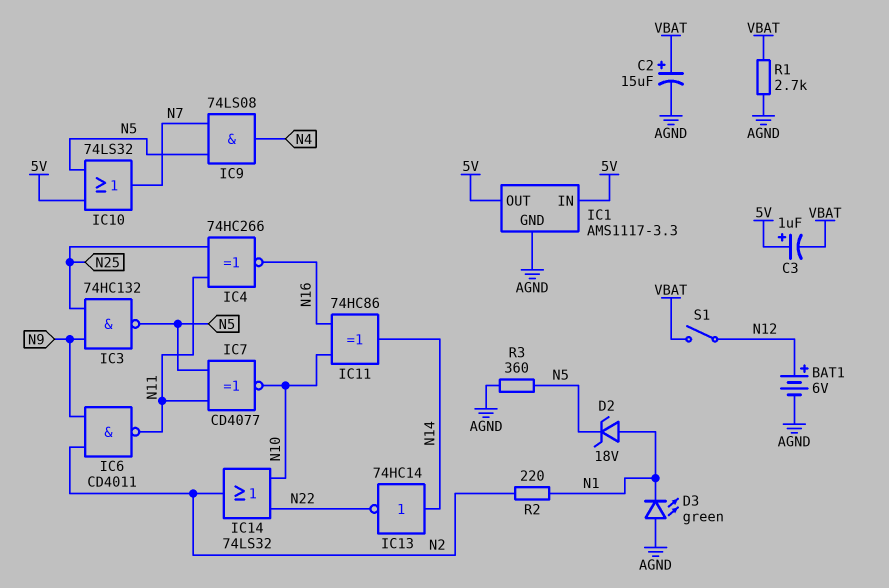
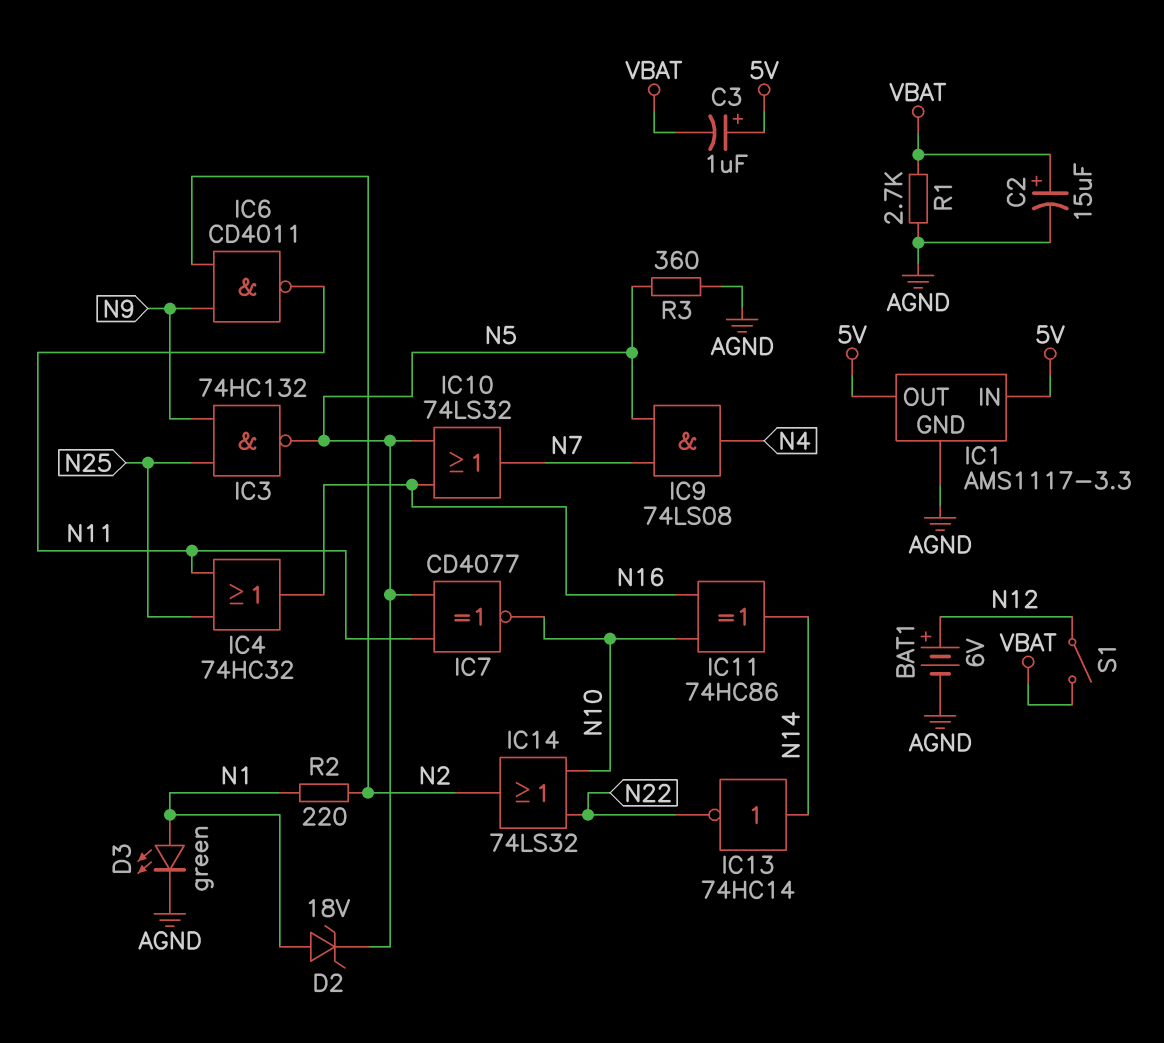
D3: LED green (A AGND, K N1) -> LED green (A N1, K AGND)
IC4: XNOR 74HC266 (in N11, in N25, out N16) -> OR 74HC32 (in N11, in N25, out N16)
IC10: OR 74LS32 (in 5V, in N5, out N7) -> OR 74LS32 (in N5, in N16, out N7)

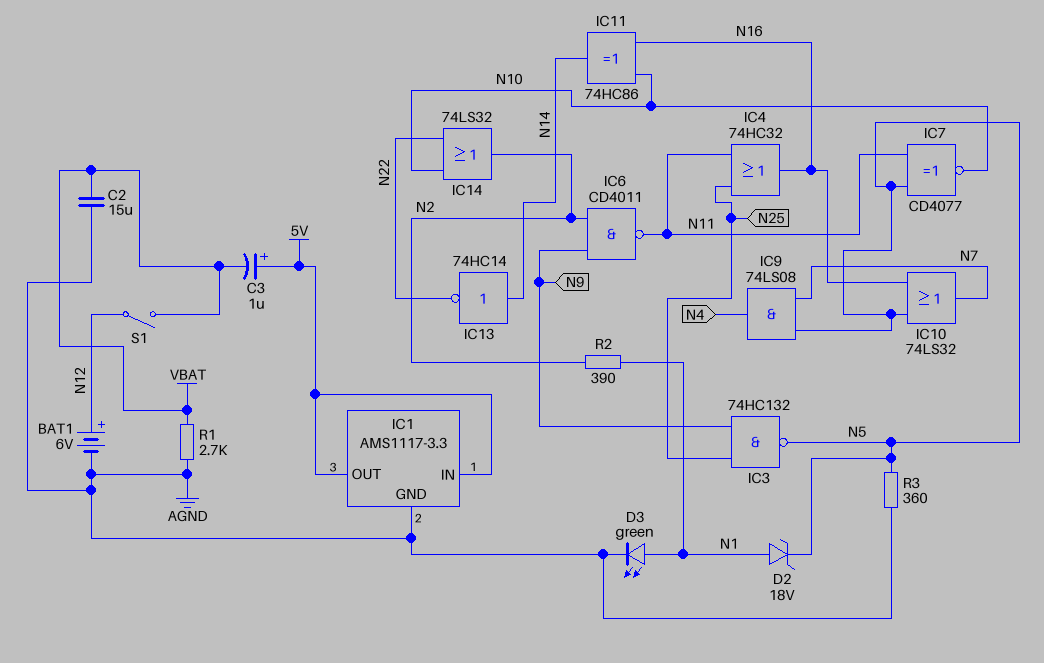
C2: 15uF (plus VBAT, minus AGND) -> 15uF (AGND, VBAT)
R2: 220 (N1, N2) -> 390 (N1, N2)

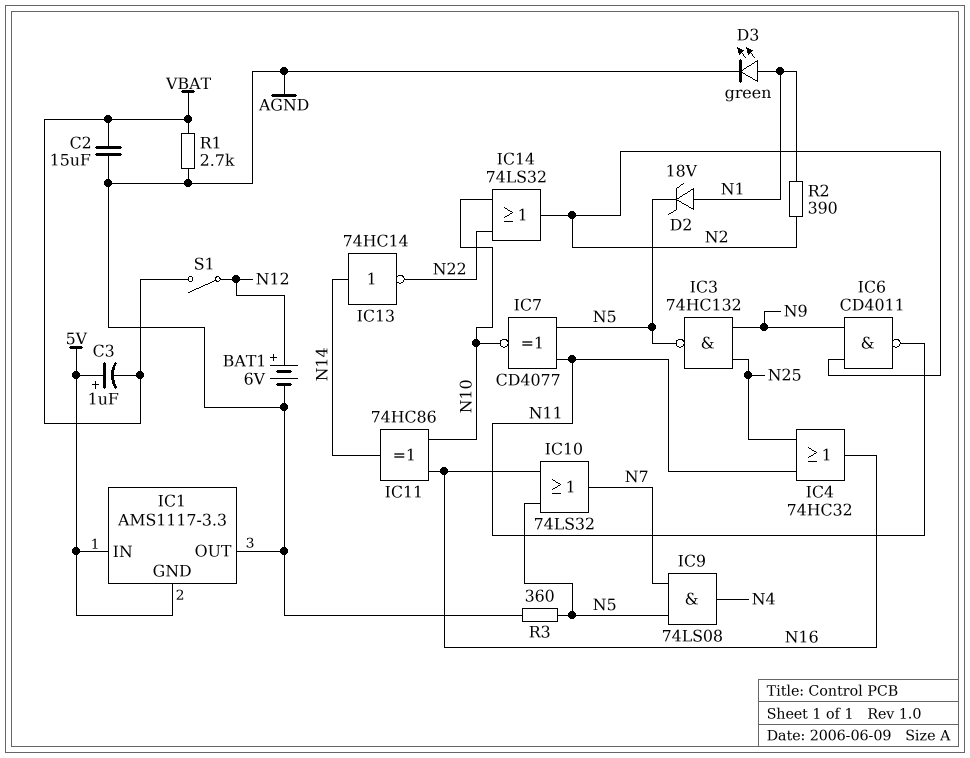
IC1 pin GND: AGND -> 5V
IC1 pin OUT: 5V -> AGND

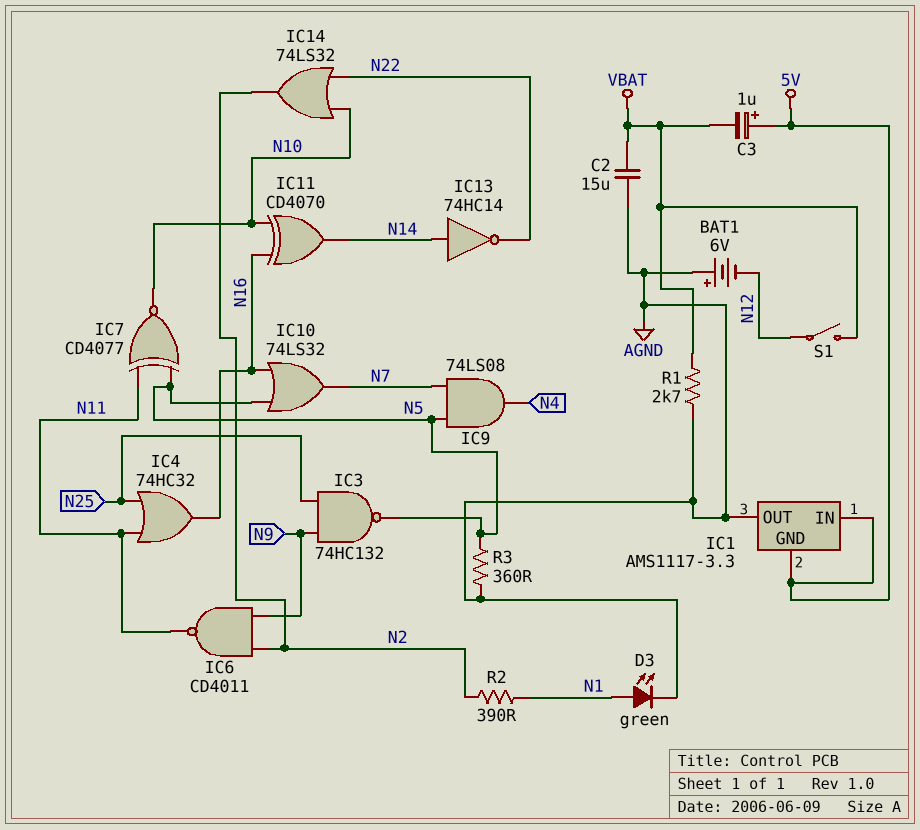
BAT1: 6V (plus N12, minus AGND) -> 6V (plus AGND, minus N12)
D2: zener 18V (A N1, K N5) -> none
IC11: XOR 74HC86 (in N10, in N16, out N14) -> XOR CD4070 (in N10, in N16, out N14)

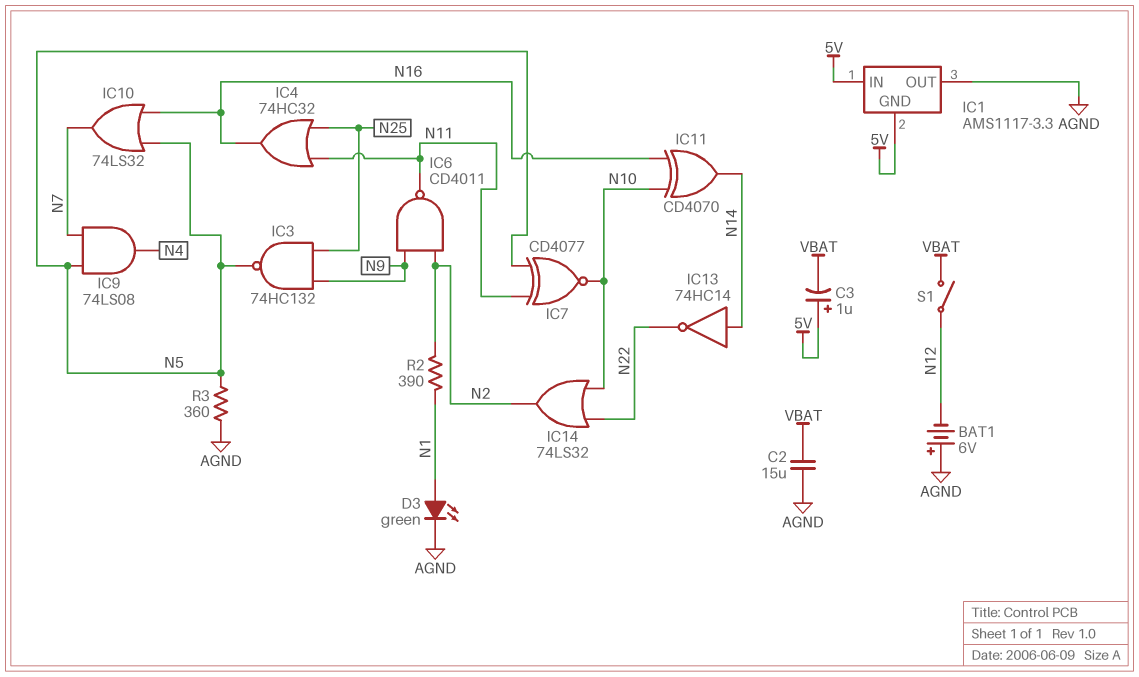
R1: 2.7k (AGND, VBAT) -> none

